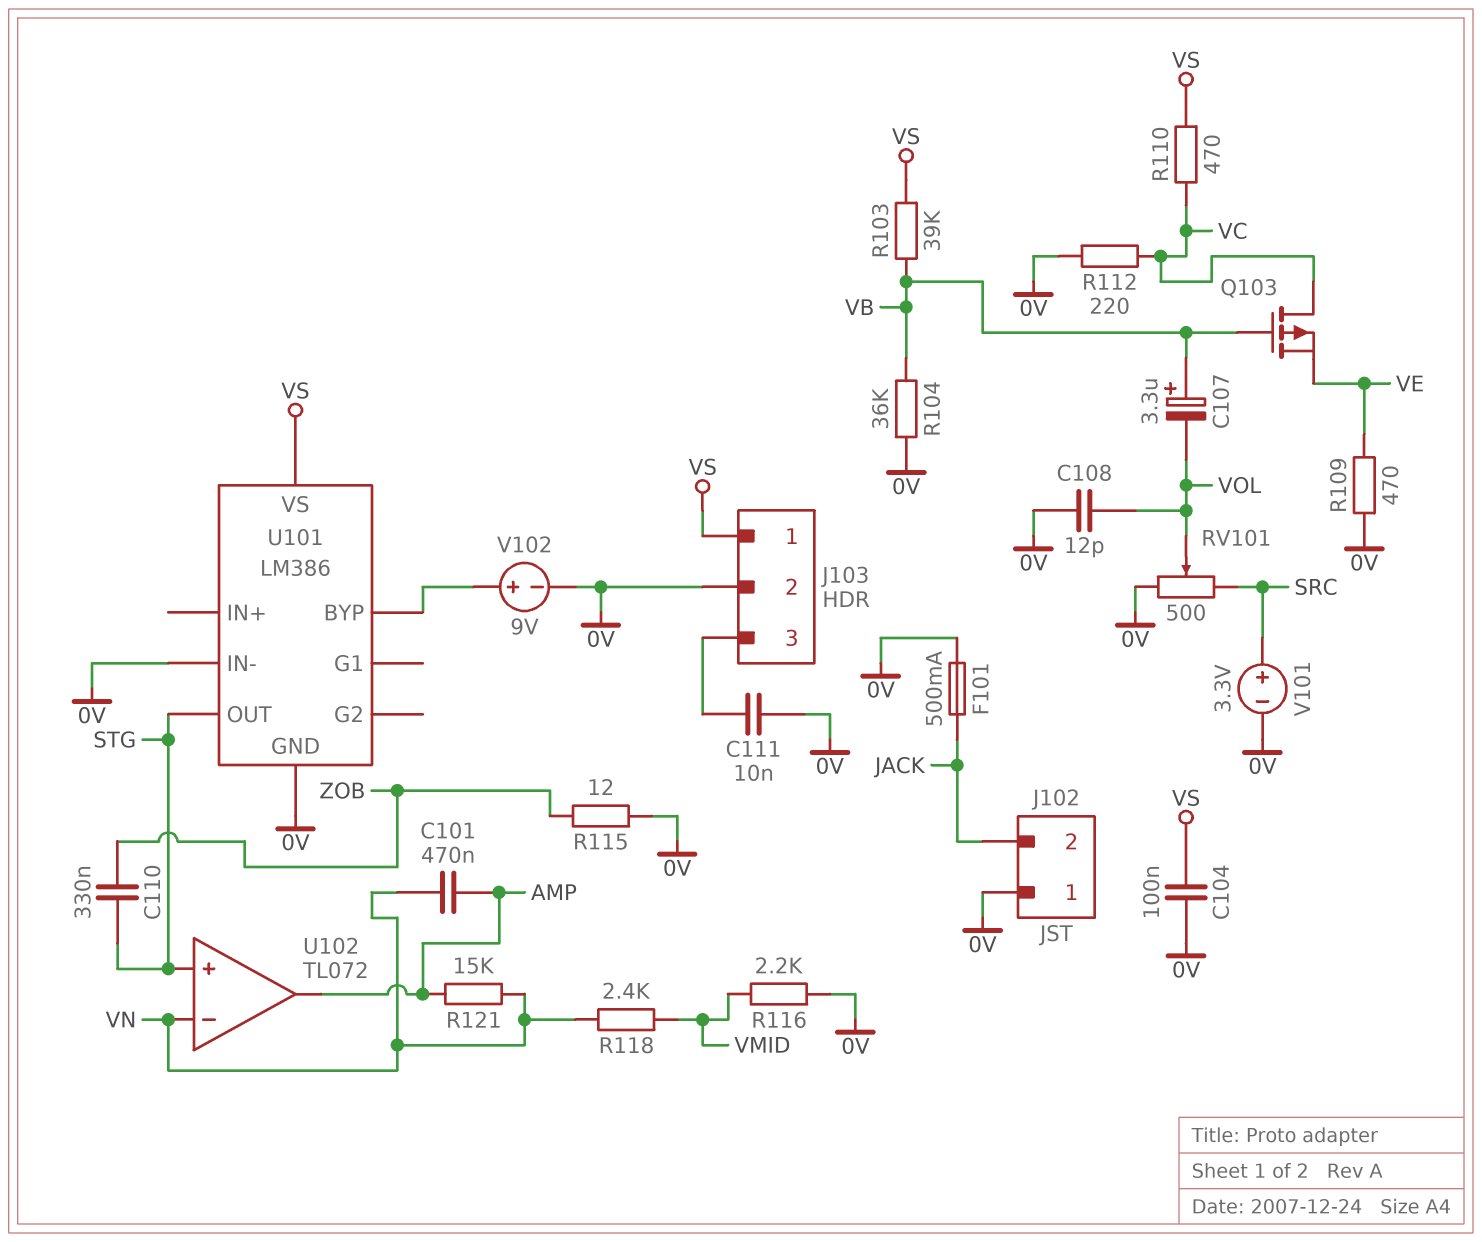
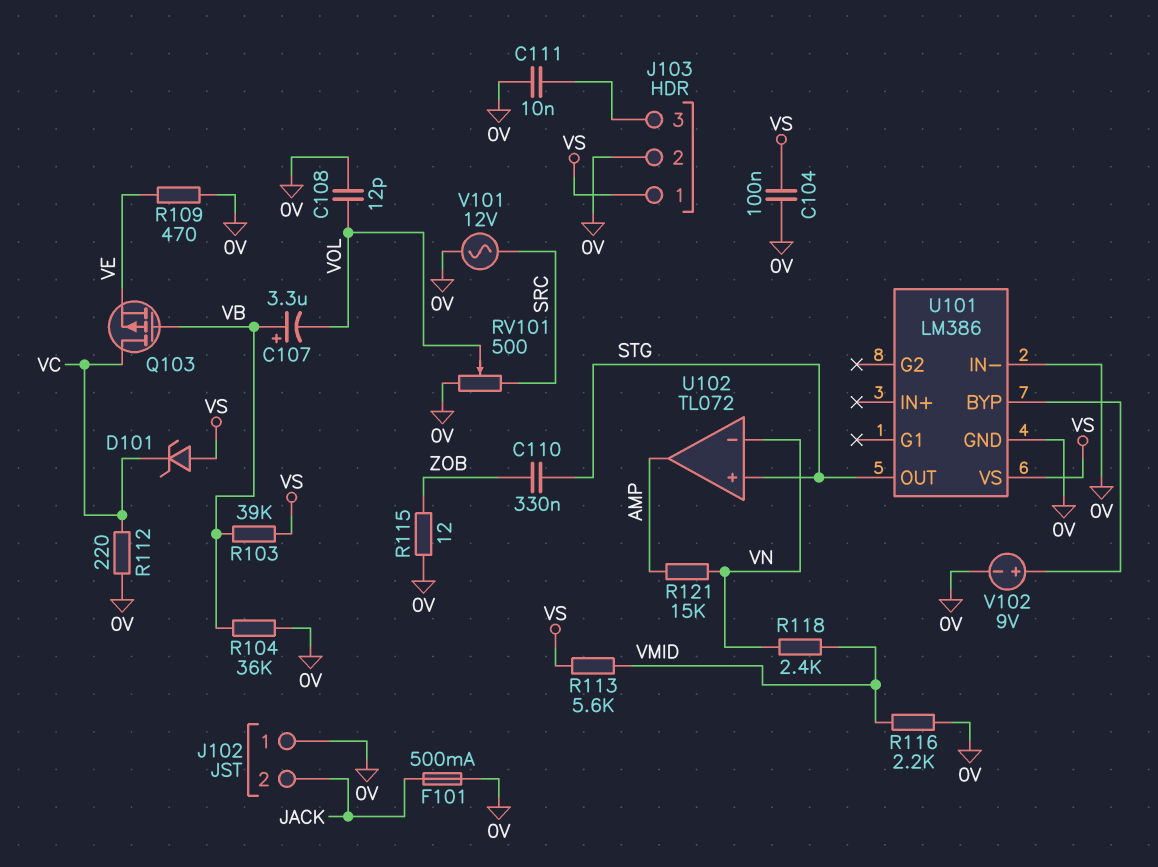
C101: 470nF (AMP, VN) -> none
D101: none -> zener (A VS, K VC)
R110: 470 (VC, VS) -> none
R113: none -> 5.6k (VMID, VS)
V101: 3.3V (plus SRC, minus 0V) -> AC 12V (0V, SRC)

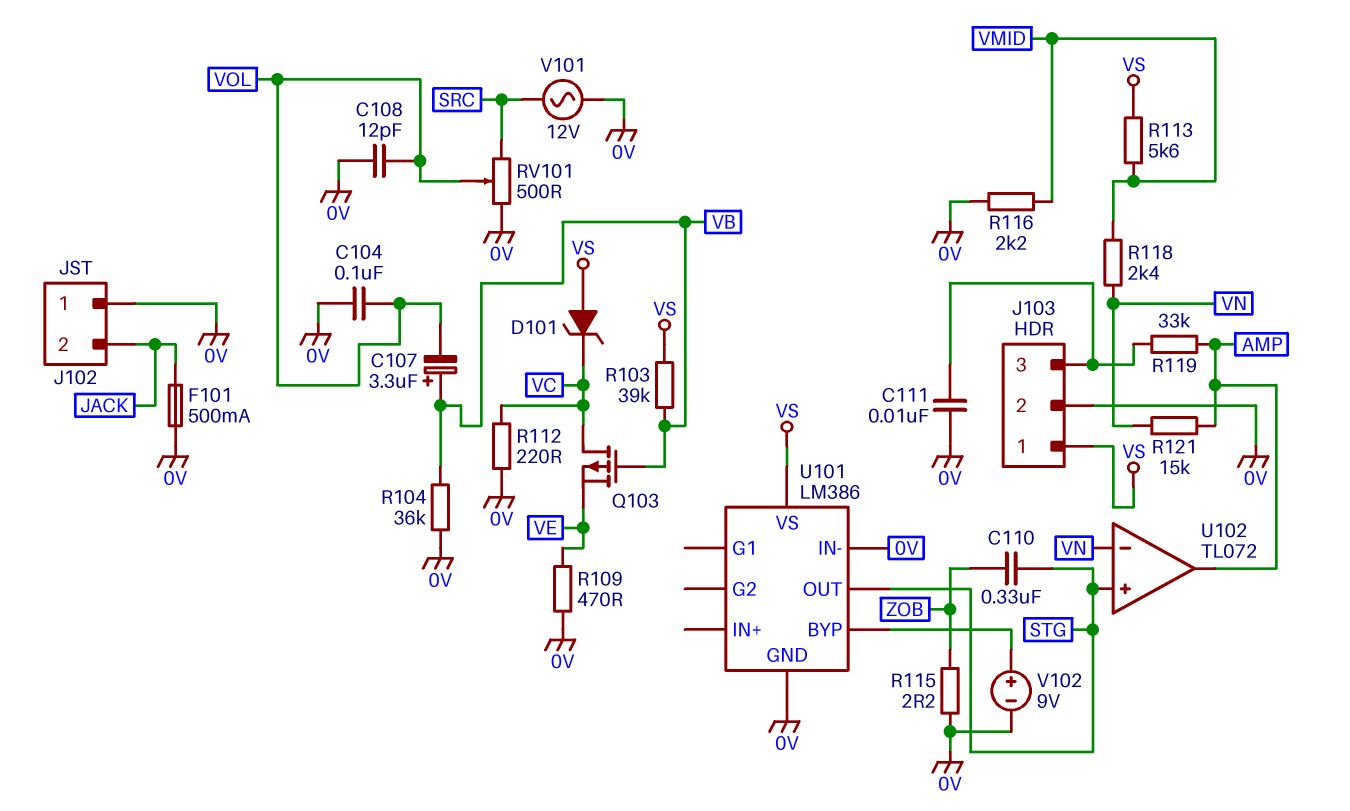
C104: 100nF (0V, VS) -> 100nF (0V, VOL)
R115: 12 (0V, ZOB) -> 2.2 (0V, ZOB)
R119: none -> 33k (AMP, J103/3)

